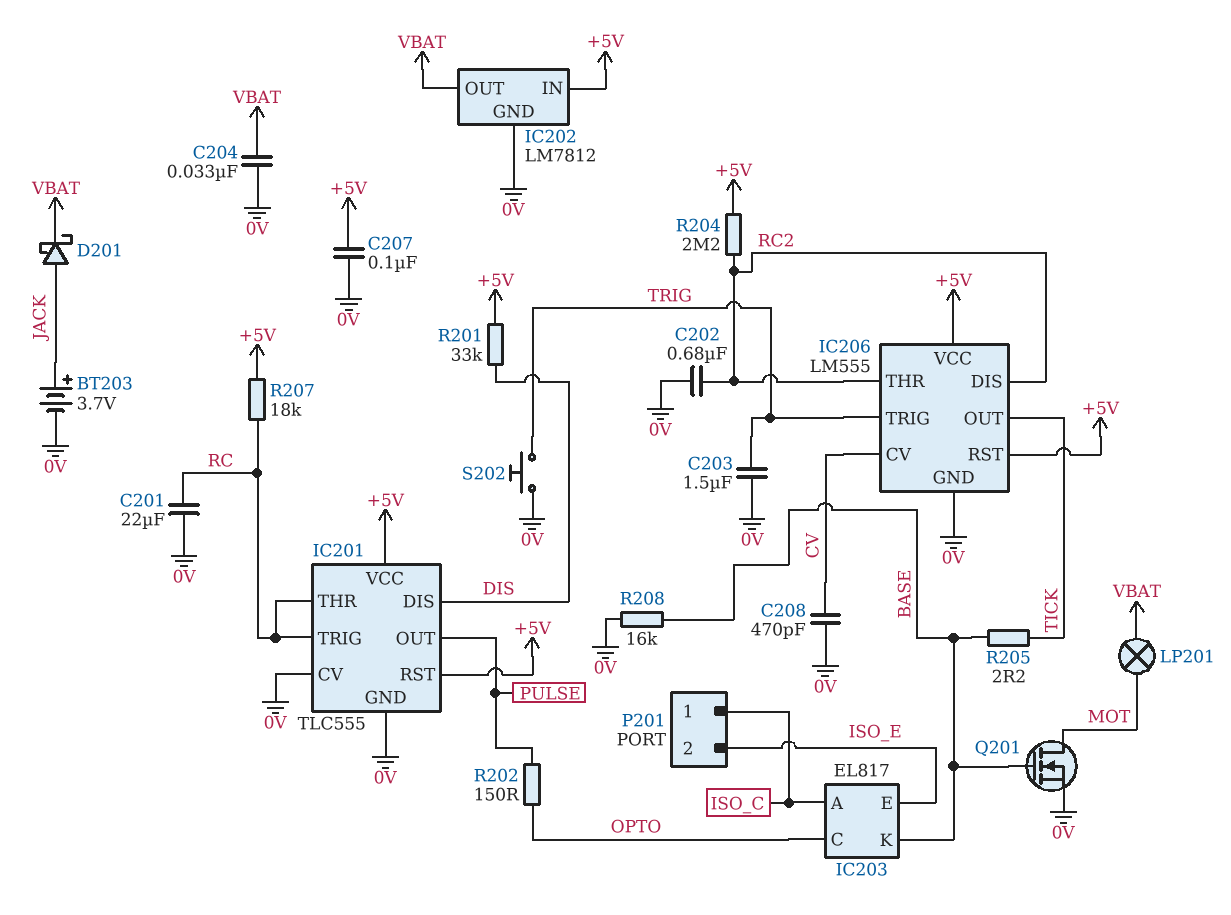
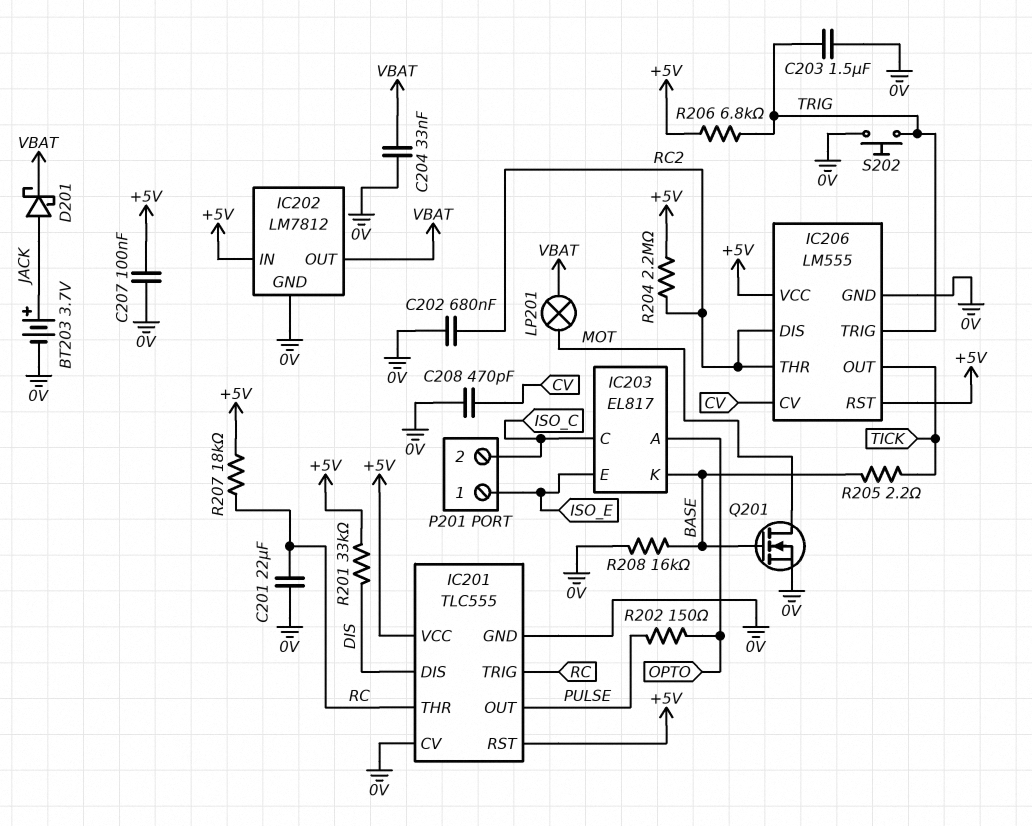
IC203 pin A: ISO_C -> OPTO
IC203 pin C: OPTO -> ISO_C
P201 pin 1: ISO_C -> ISO_E
P201 pin 2: ISO_E -> ISO_C
R206: none -> 6.8k (+5V, TRIG)

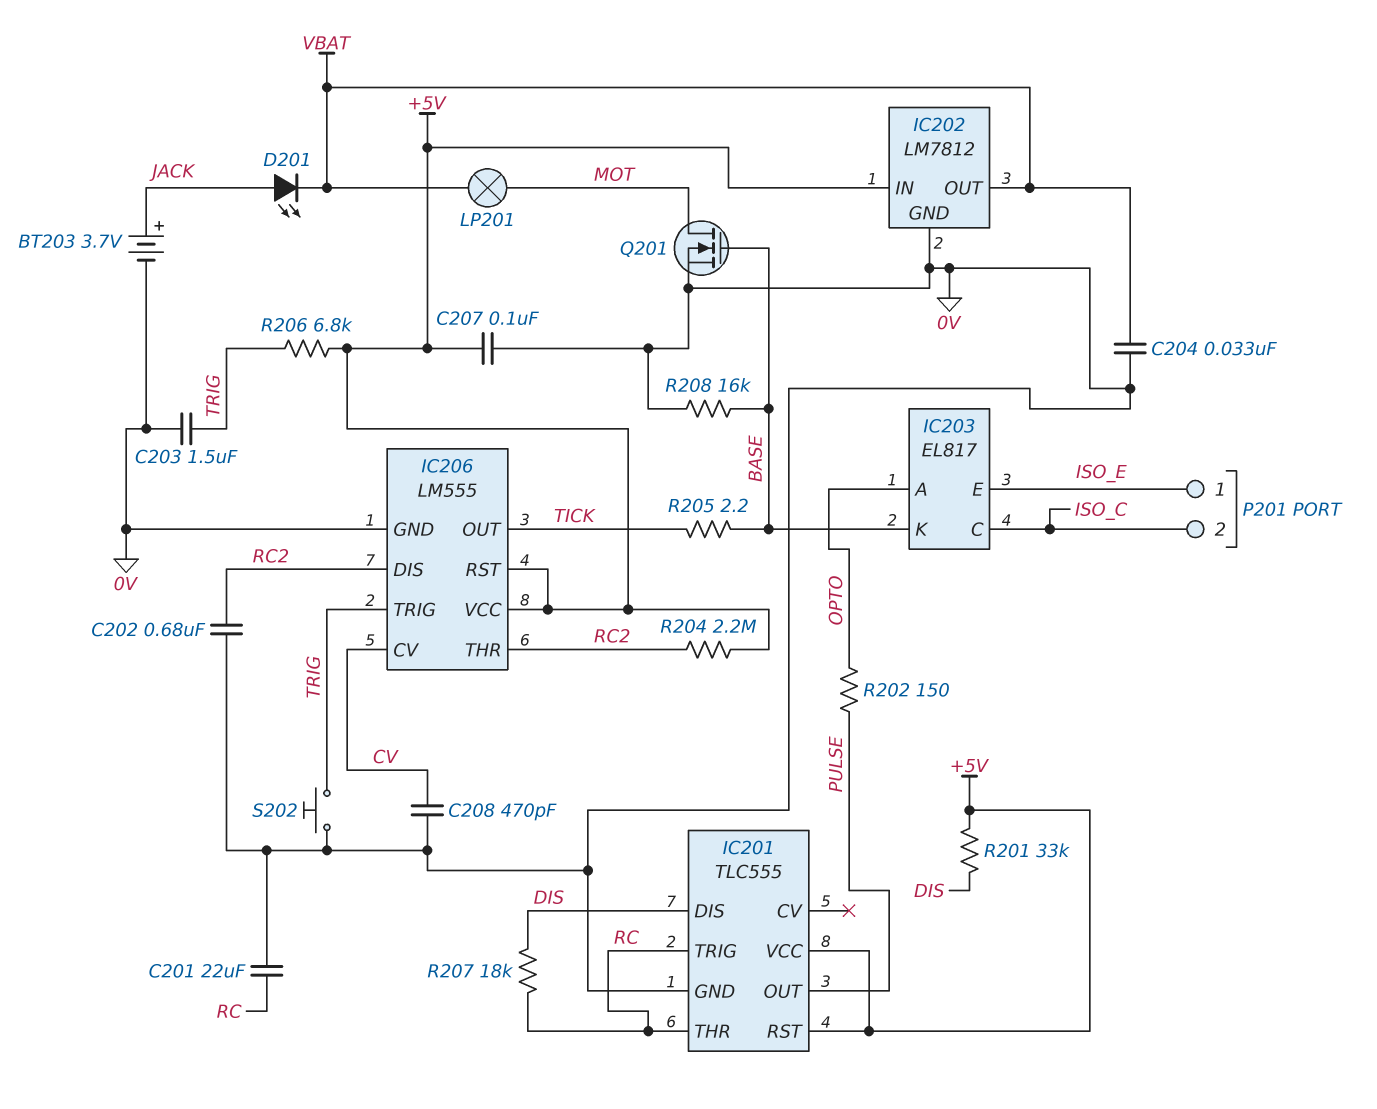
D201: schottky (A JACK, K VBAT) -> LED (A JACK, K VBAT)
IC201 pin CV: 0V -> none
R207: 18k (+5V, RC) -> 18k (DIS, RC)

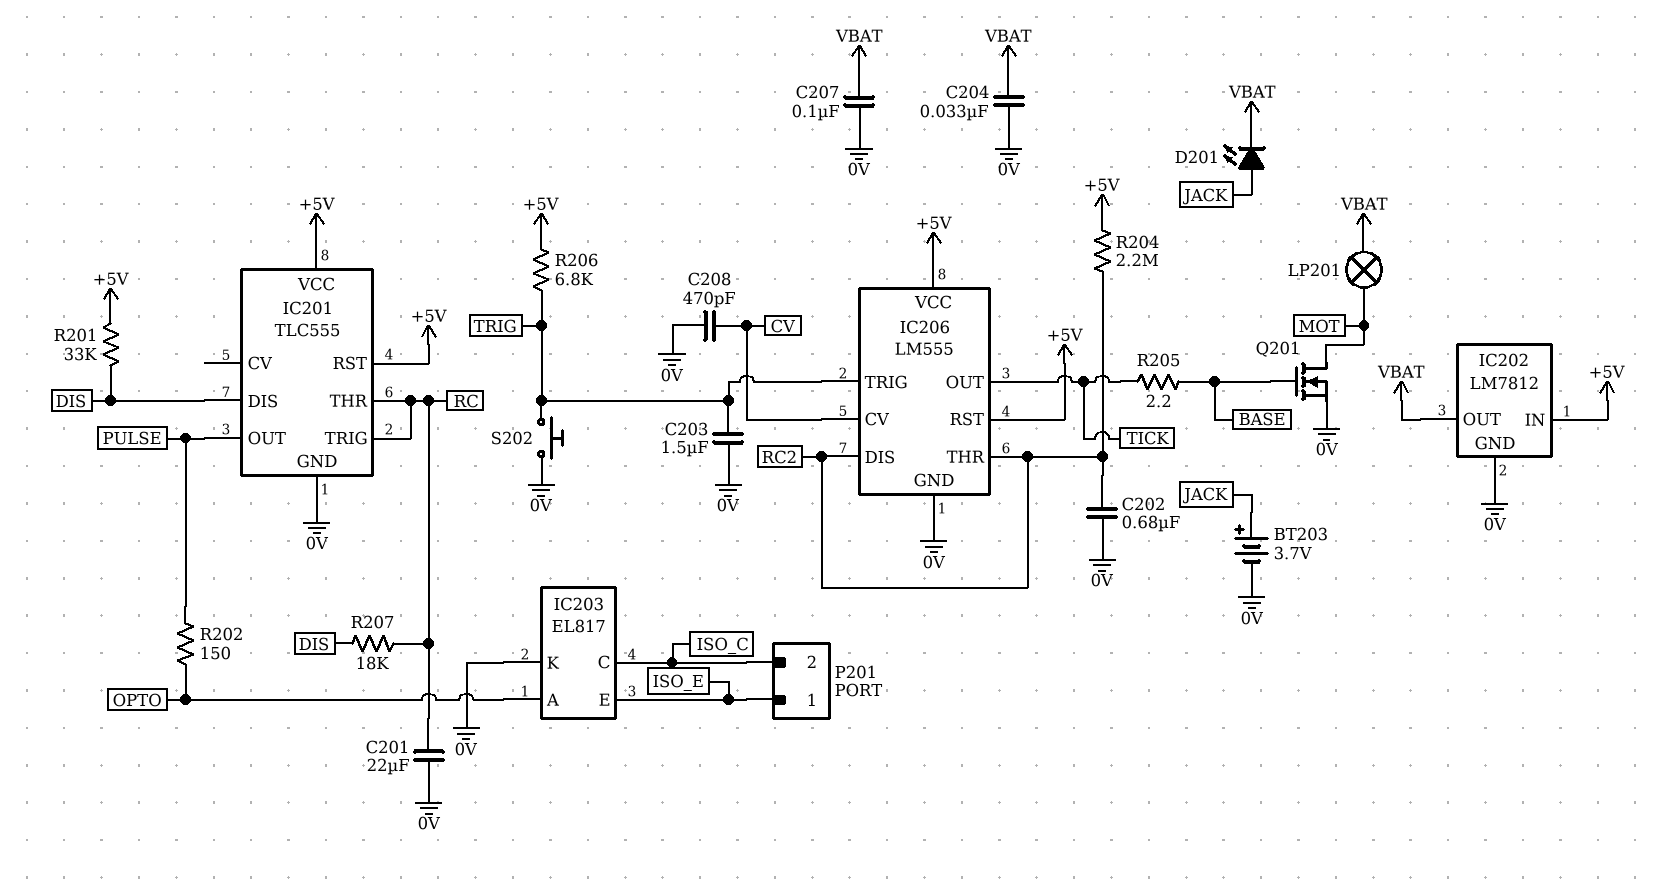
C207: 100nF (+5V, 0V) -> 100nF (0V, VBAT)
IC203 pin K: BASE -> 0V
R208: 16k (0V, BASE) -> none

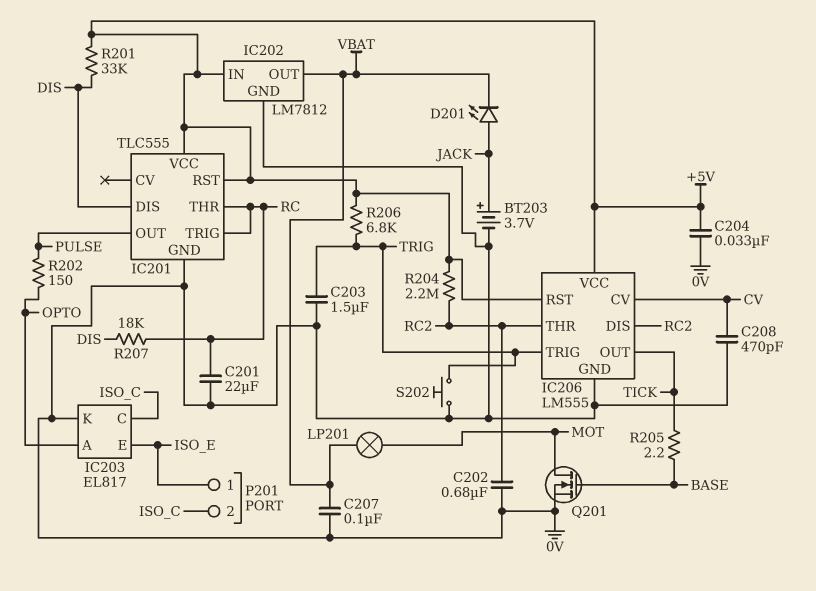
C204: 33nF (0V, VBAT) -> 33nF (+5V, 0V)

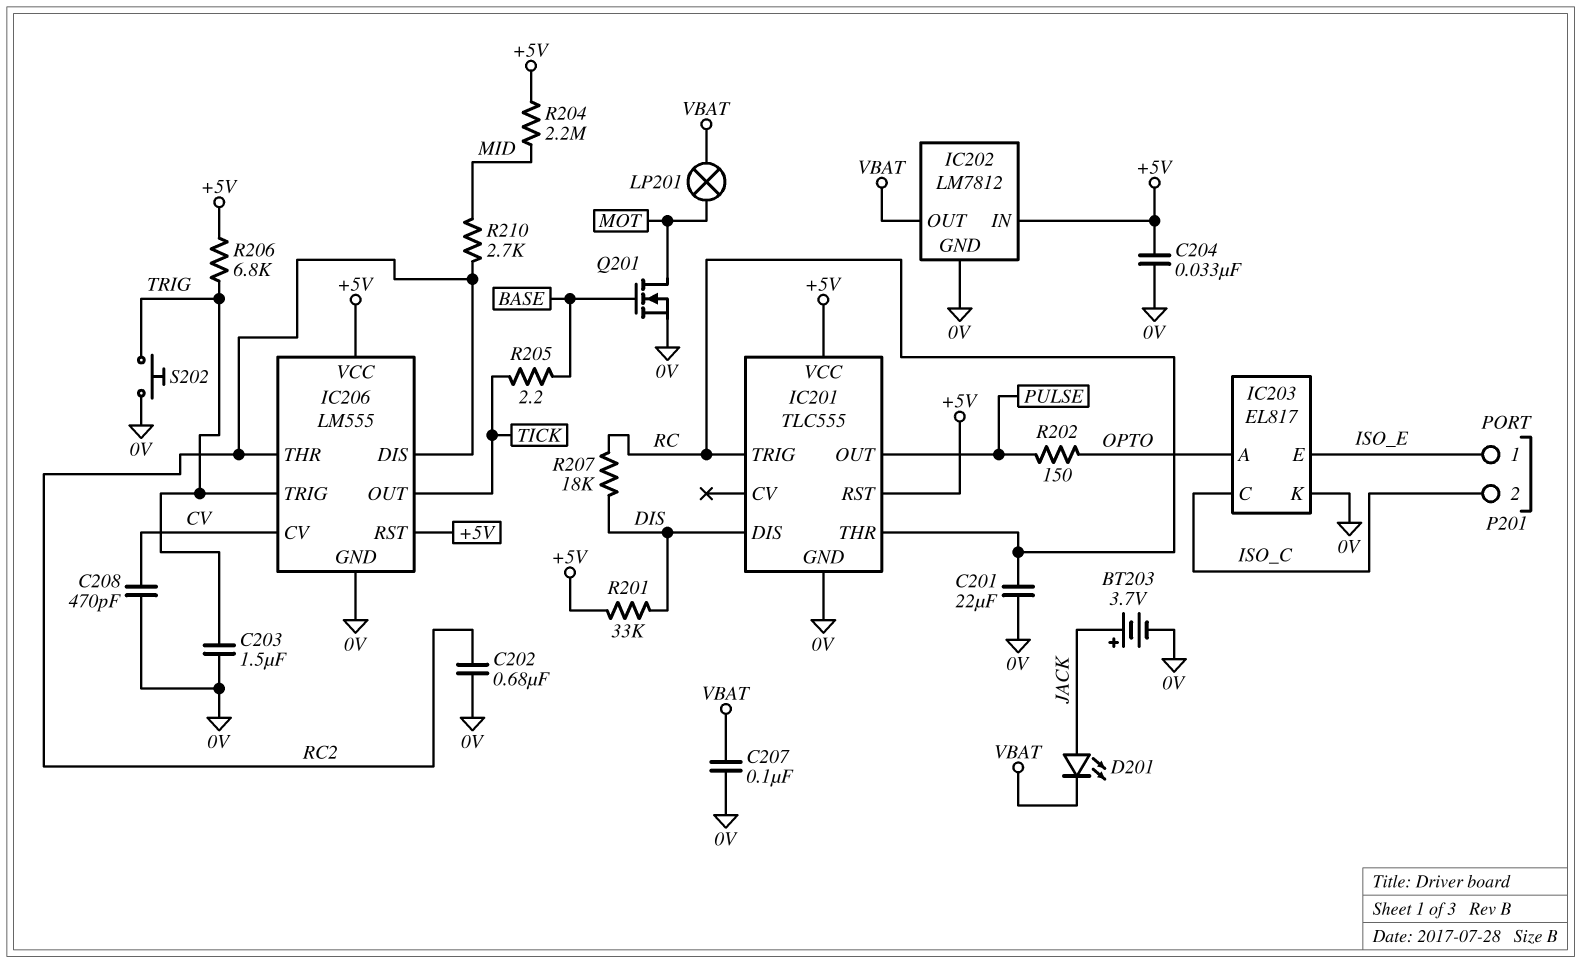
R204: 2.2M (+5V, RC2) -> 2.2M (+5V, MID)
R210: none -> 2.7k (MID, RC2)

